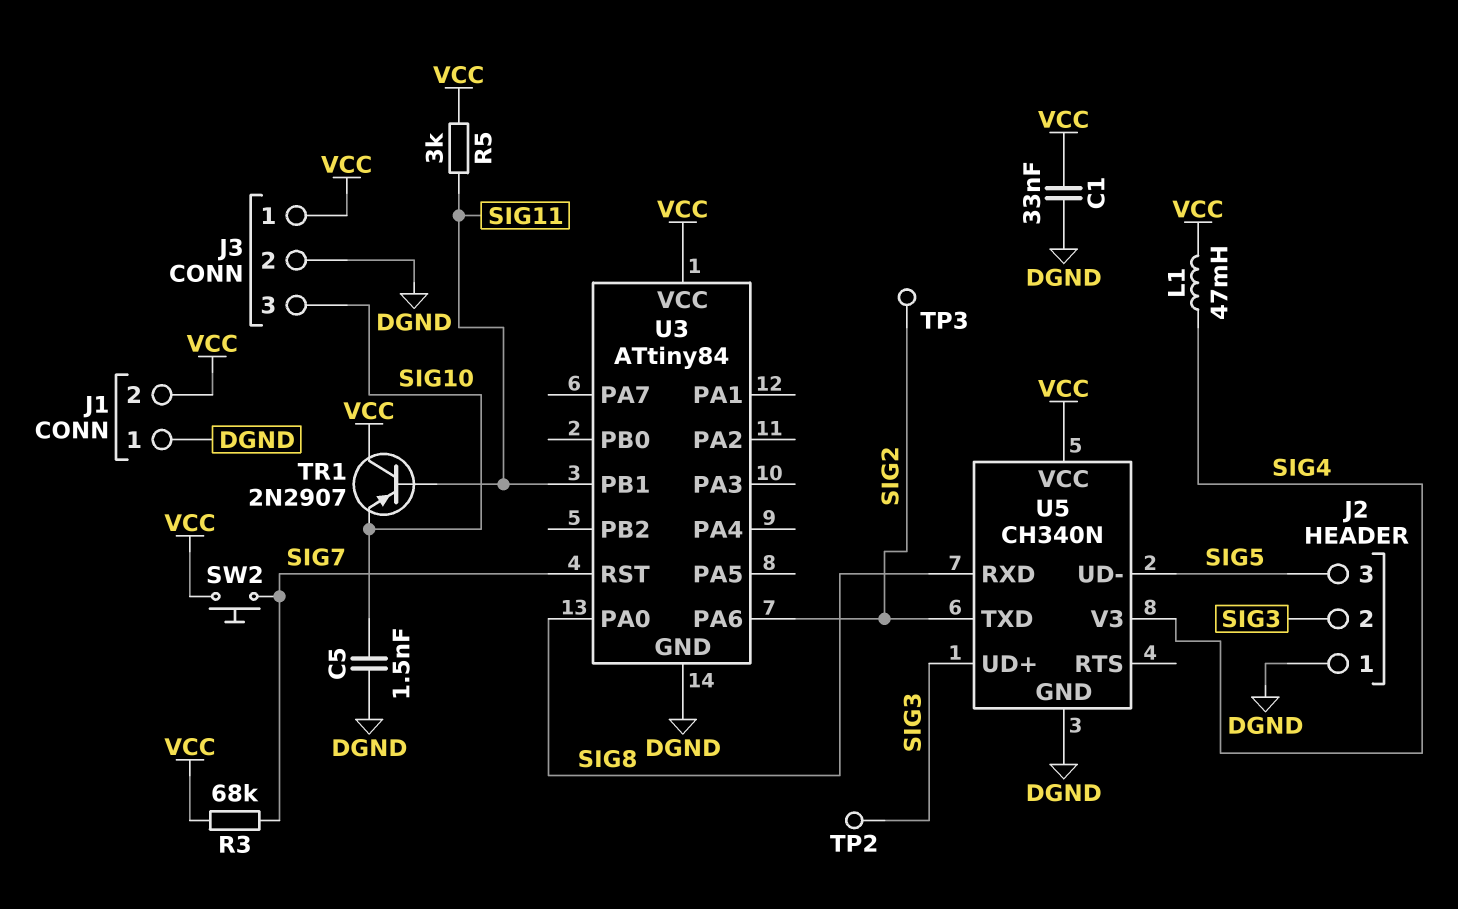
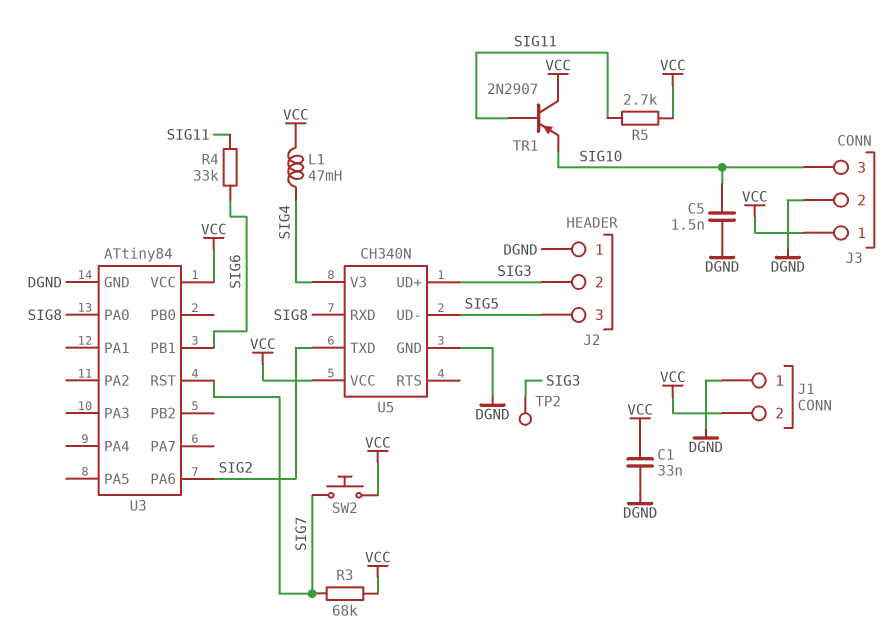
R4: none -> 33k (SIG6, SIG11)
R5: 3k (SIG11, VCC) -> 2.7k (SIG11, VCC)
TP3: test point (SIG2) -> none
U3 pin PB1: SIG11 -> SIG6

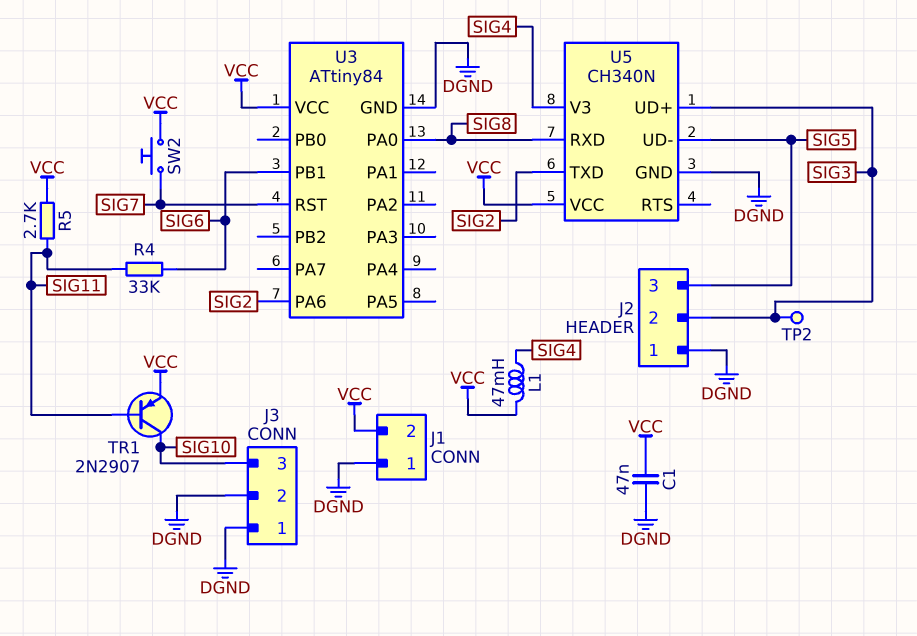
C1: 33nF (DGND, VCC) -> 47nF (DGND, VCC)
C5: 1.5nF (DGND, SIG10) -> none
J3 pin 1: VCC -> DGND
R3: 68k (SIG7, VCC) -> none
TR1: PNP 2N2907 (B SIG11, C VCC, E SIG10) -> PNP 2N2907 (B SIG11, C SIG10, E VCC)

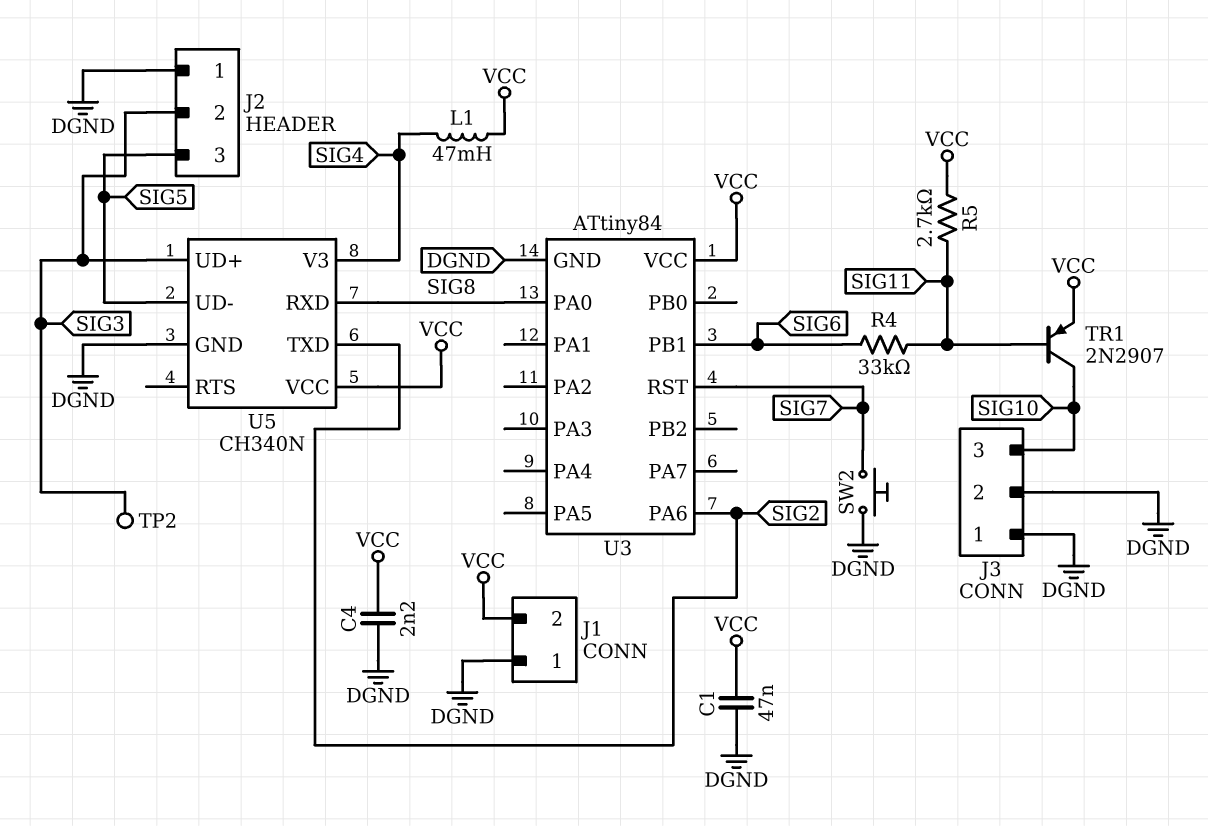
C4: none -> 2.2nF (DGND, VCC)
SW2: button (SIG7, VCC) -> button (DGND, SIG7)

